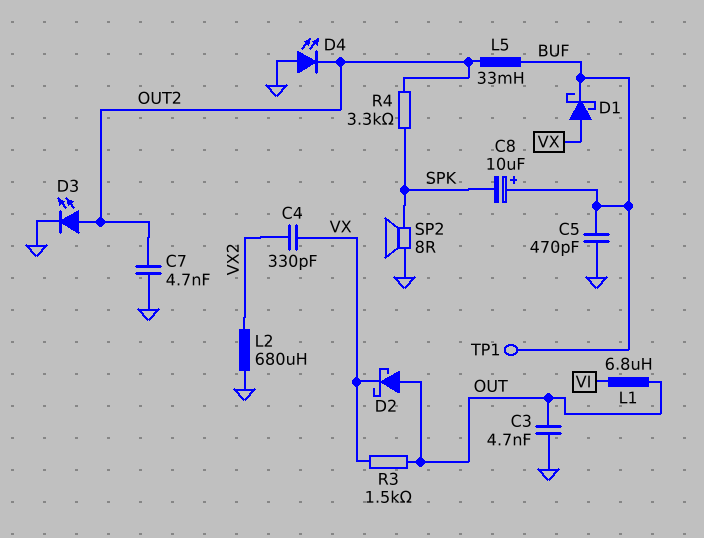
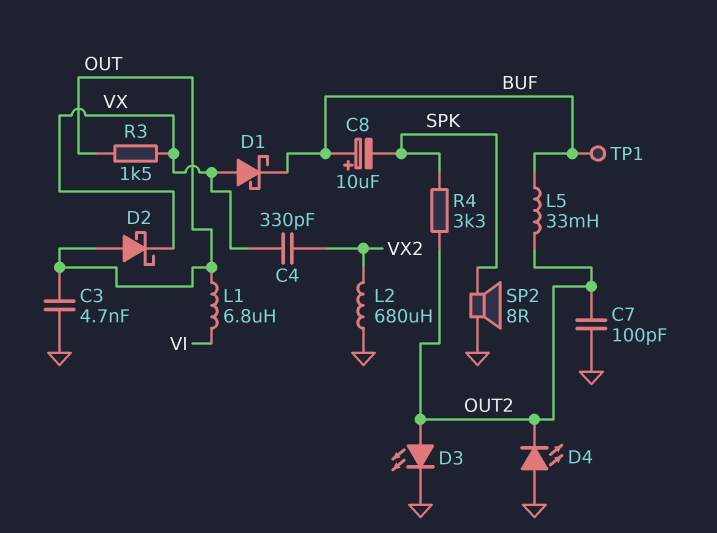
C5: 470pF (BUF, GND) -> none
C7: 4.7nF (GND, OUT2) -> 100pF (GND, OUT2)

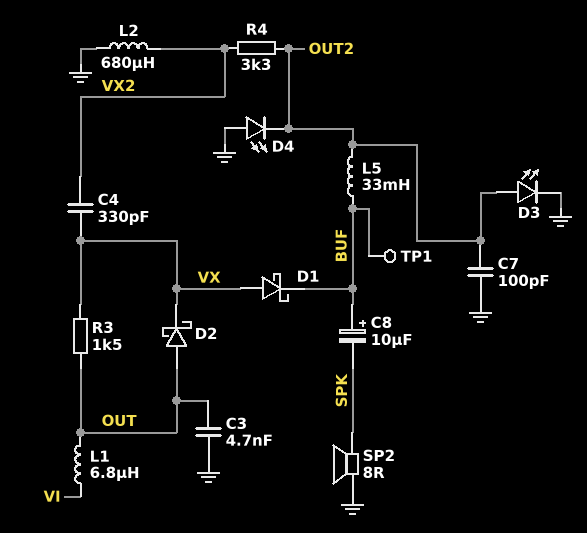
R4: 3.3k (OUT2, SPK) -> 3.3k (OUT2, VX2)

